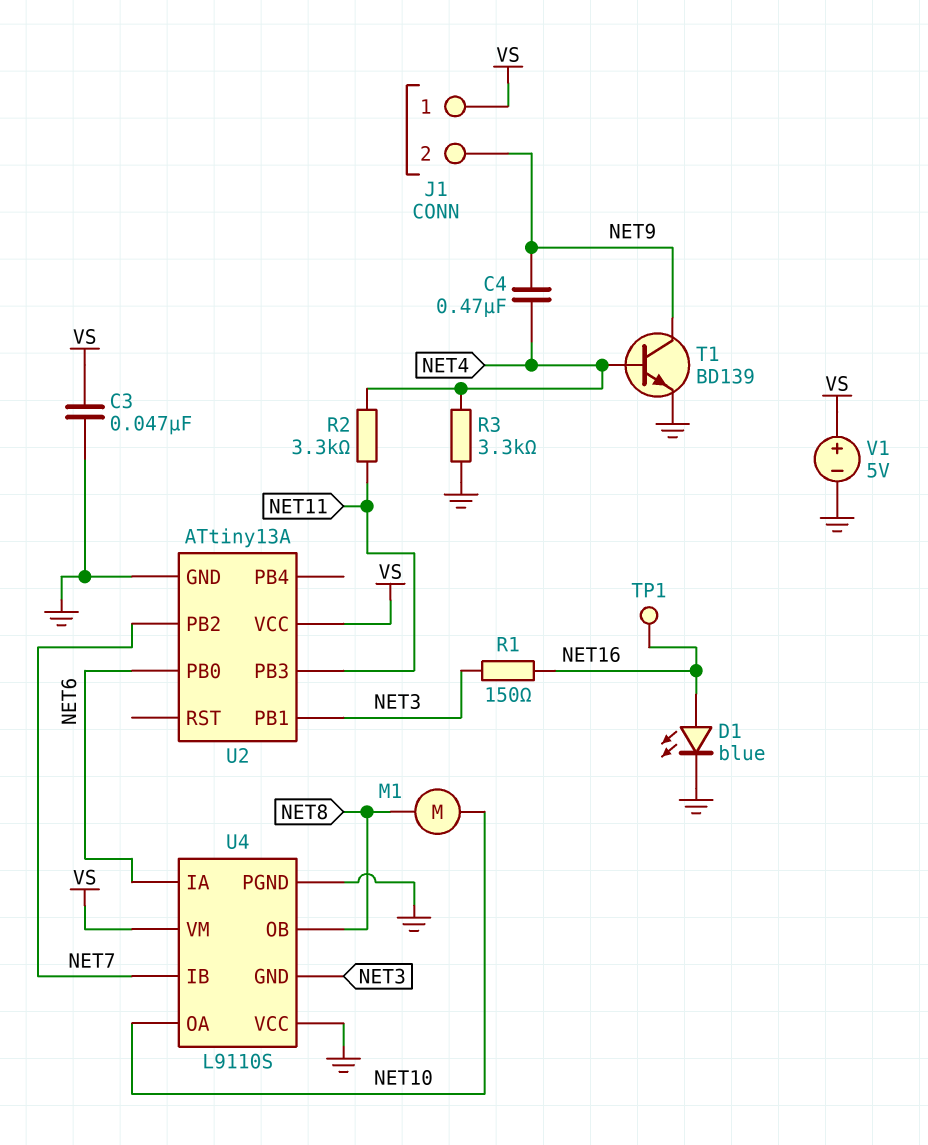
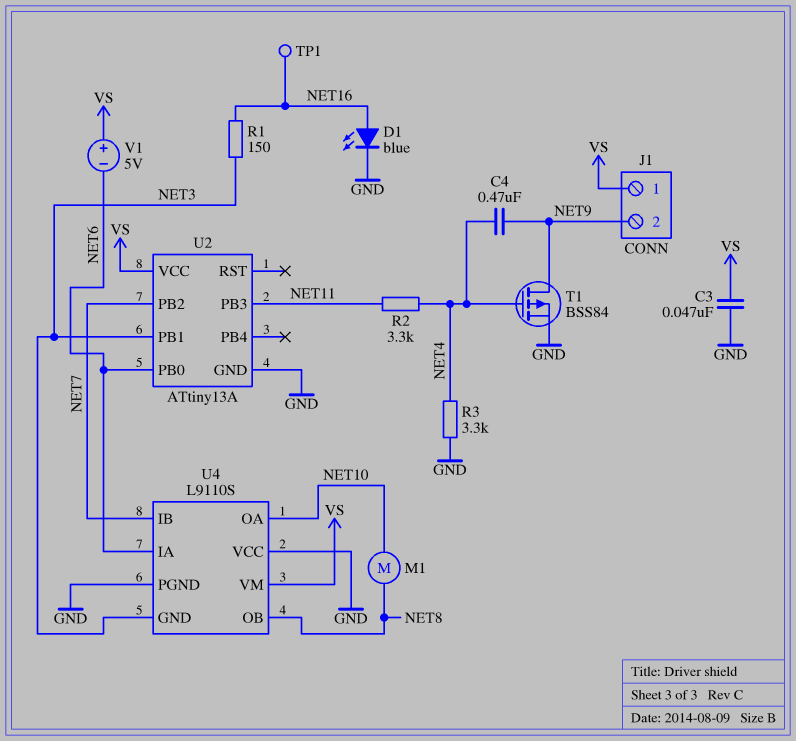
T1: NPN BD139 (B NET4, C NET9, E GND) -> PMOS BSS84 (G NET4, D NET9, S GND)
V1: 5V (plus VS, minus GND) -> 5V (plus VS, minus NET6)

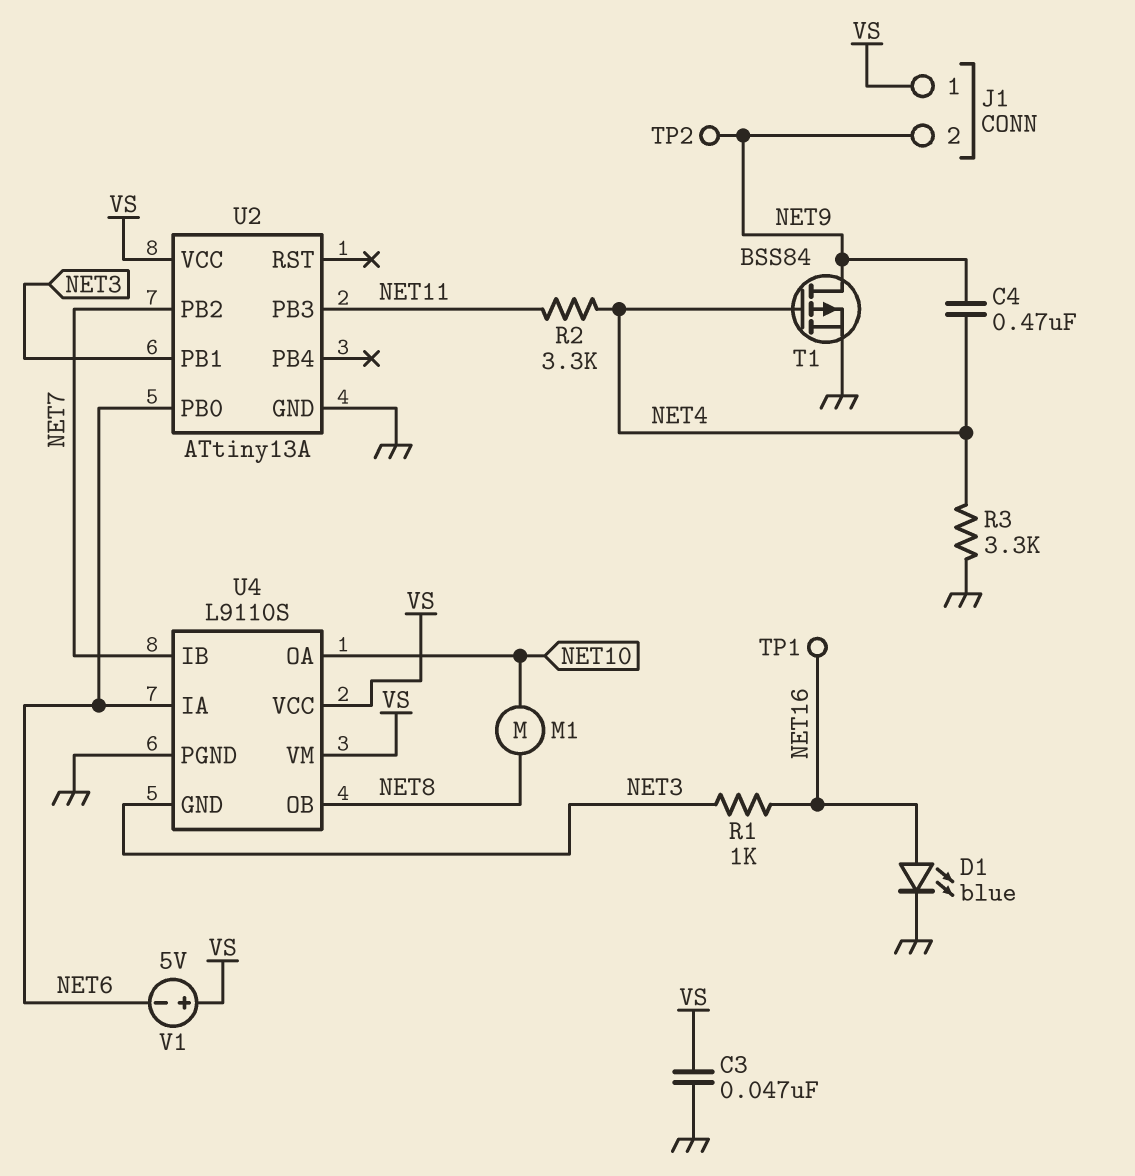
R1: 150 (NET3, NET16) -> 1k (NET3, NET16)
TP2: none -> test point (NET9)
U4 pin VCC: GND -> VS

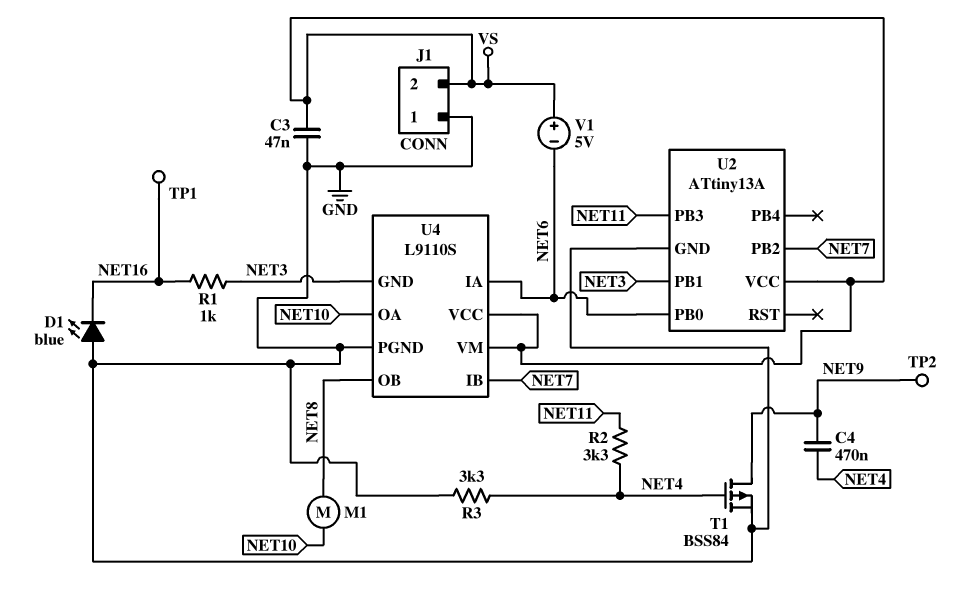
D1: LED blue (A NET16, K GND) -> LED blue (A GND, K NET16)
J1 pin 1: VS -> GND
J1 pin 2: NET9 -> VS

